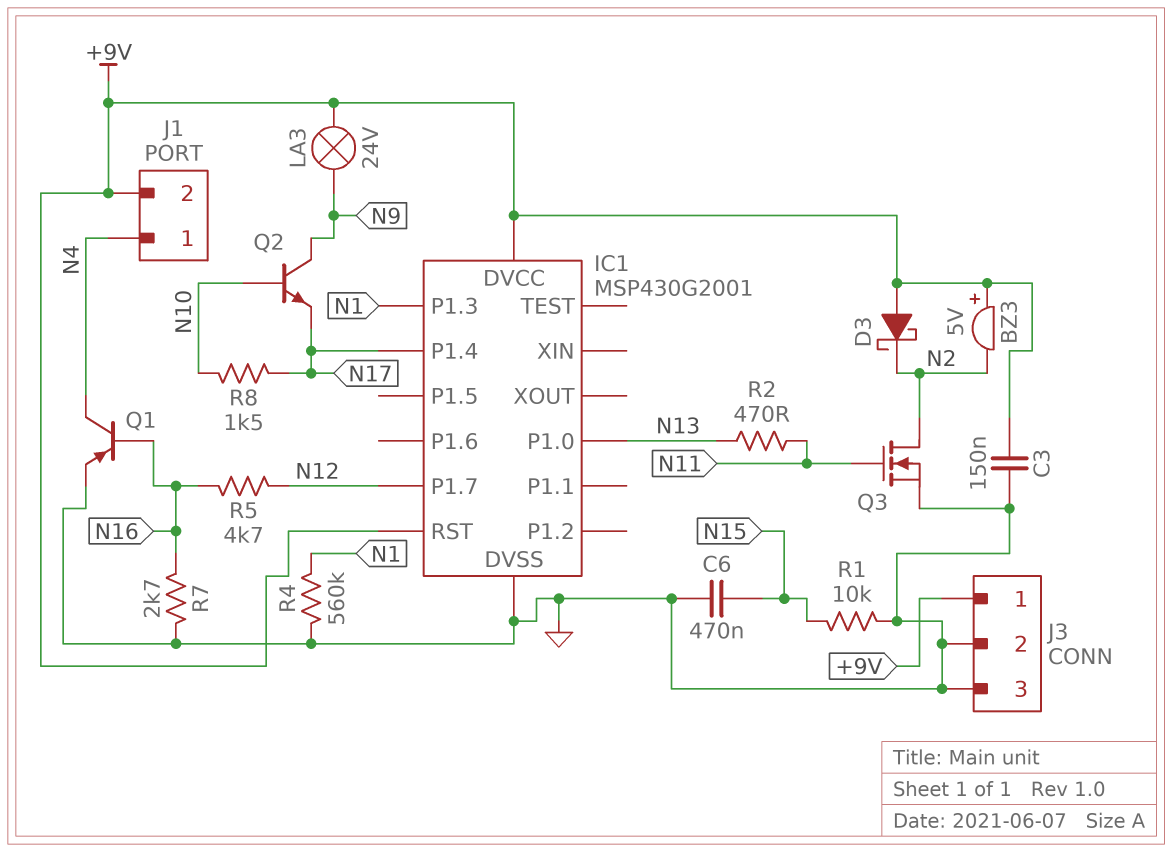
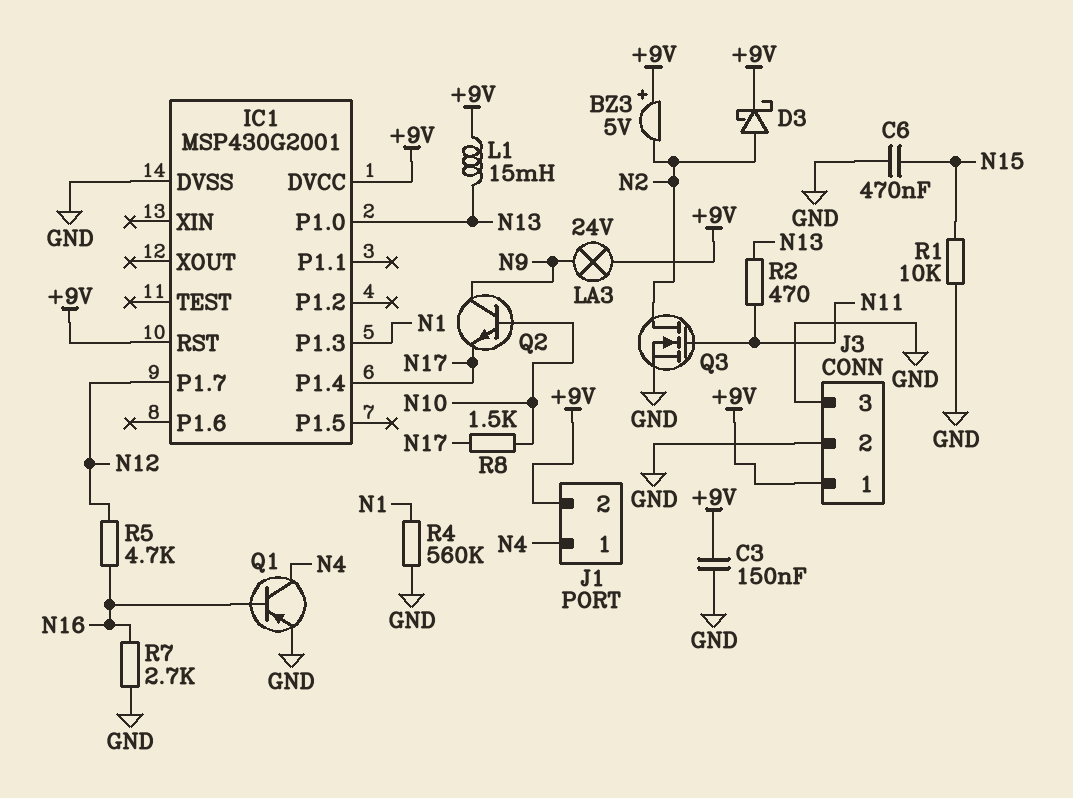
D3: schottky (A +9V, K N2) -> schottky (A N2, K +9V)
L1: none -> 15mH (+9V, N13)

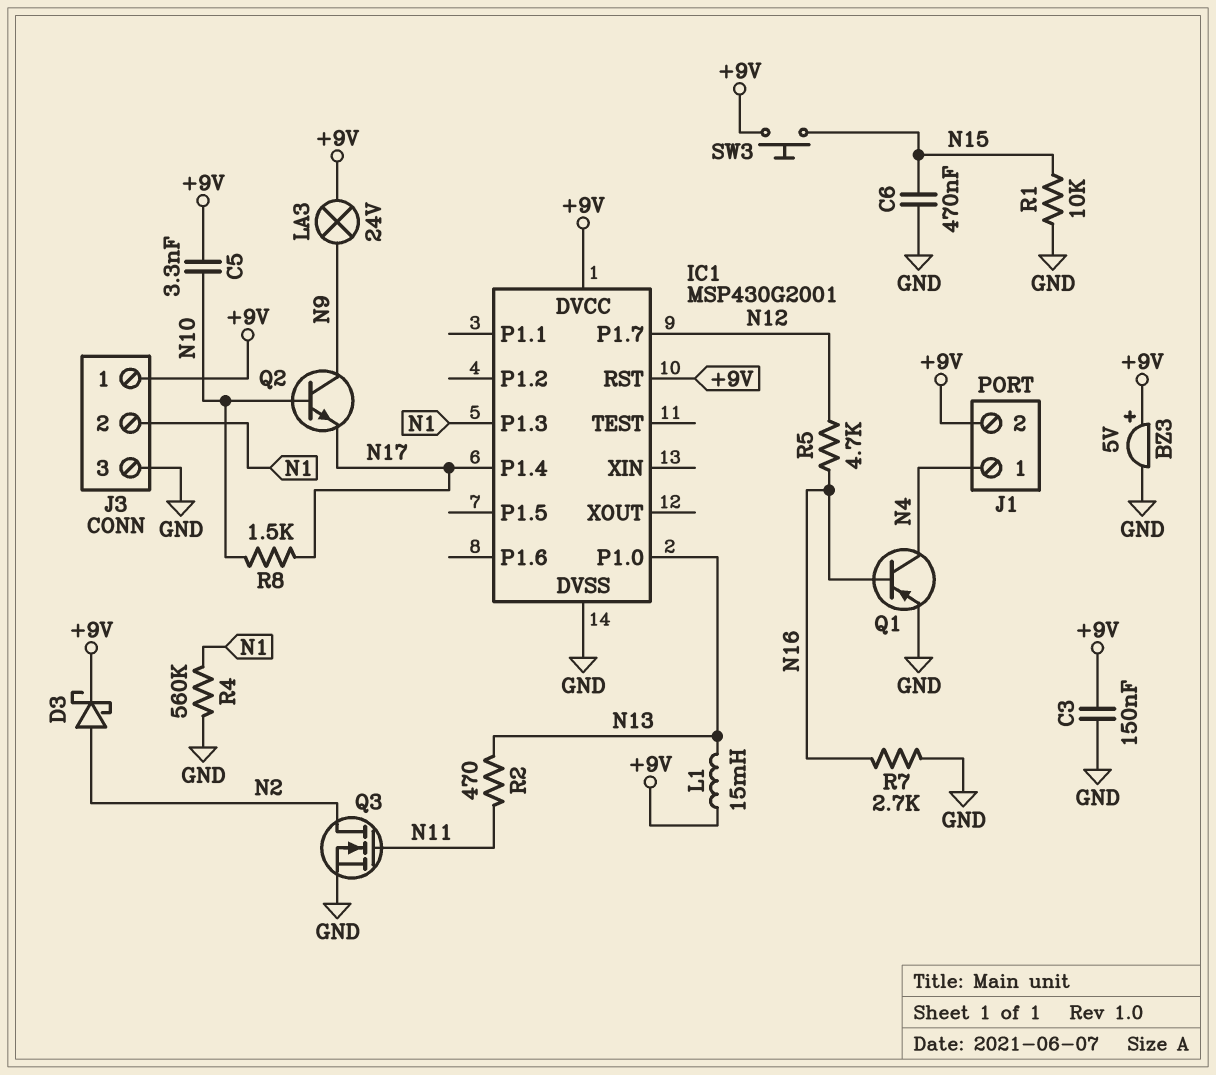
BZ3: buzzer 5V (plus +9V, minus N2) -> buzzer 5V (plus +9V, minus GND)
C5: none -> 3.3nF (+9V, N10)
J3 pin 2: GND -> N1
SW3: none -> button (+9V, N15)

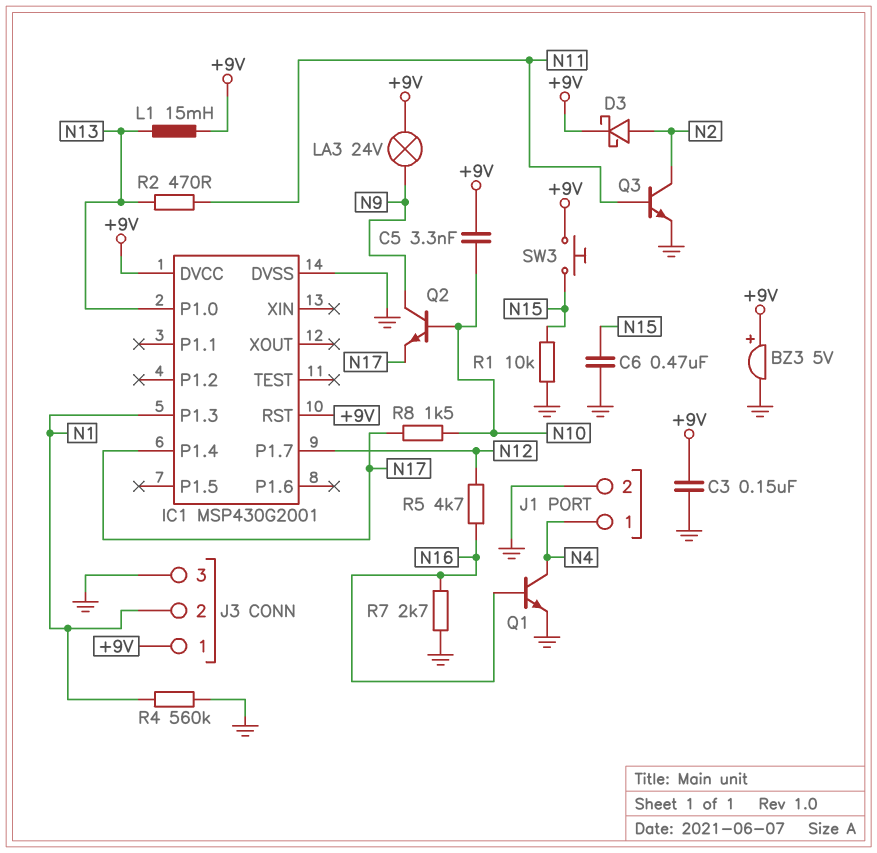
J1 pin 2: +9V -> GND
Q1: PNP (B N16, C N4, E GND) -> NPN (B N16, C N4, E GND)
Q3: NMOS (G N11, D N2, S GND) -> NPN (B N11, C N2, E GND)

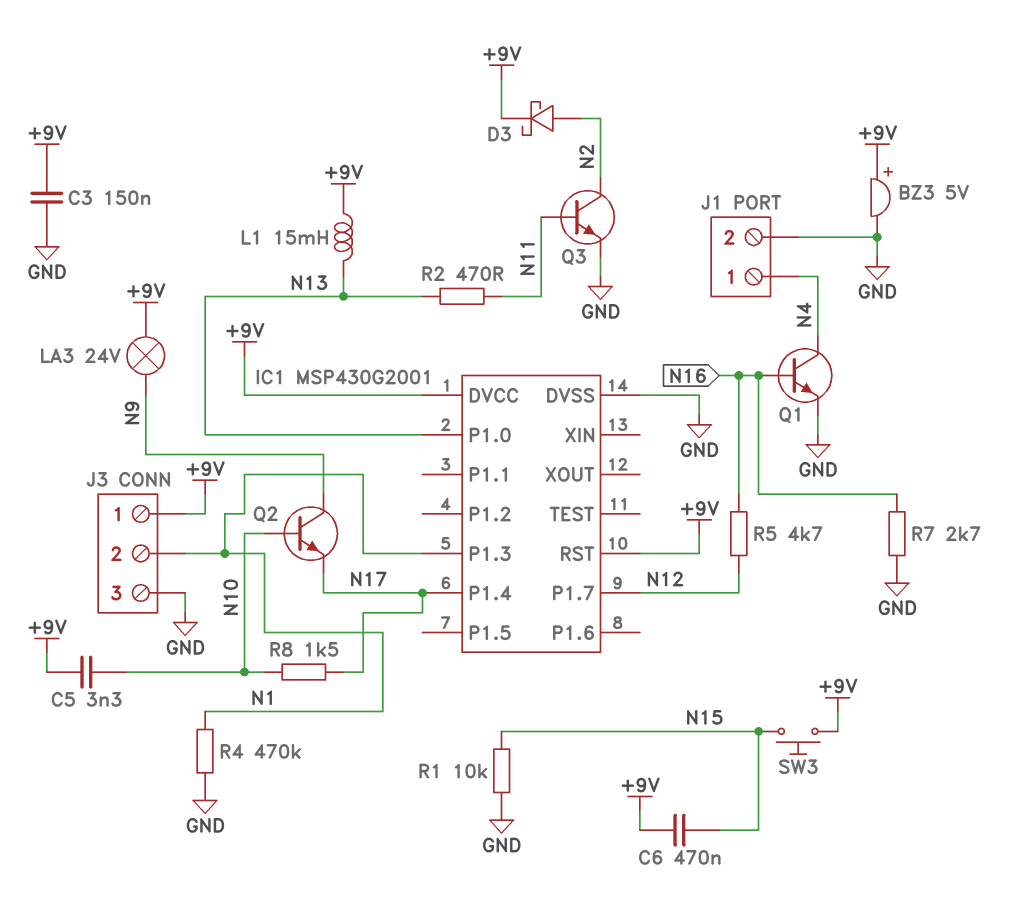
C6: 470nF (GND, N15) -> 470nF (+9V, N15)
R4: 560k (GND, N1) -> 470k (GND, N1)

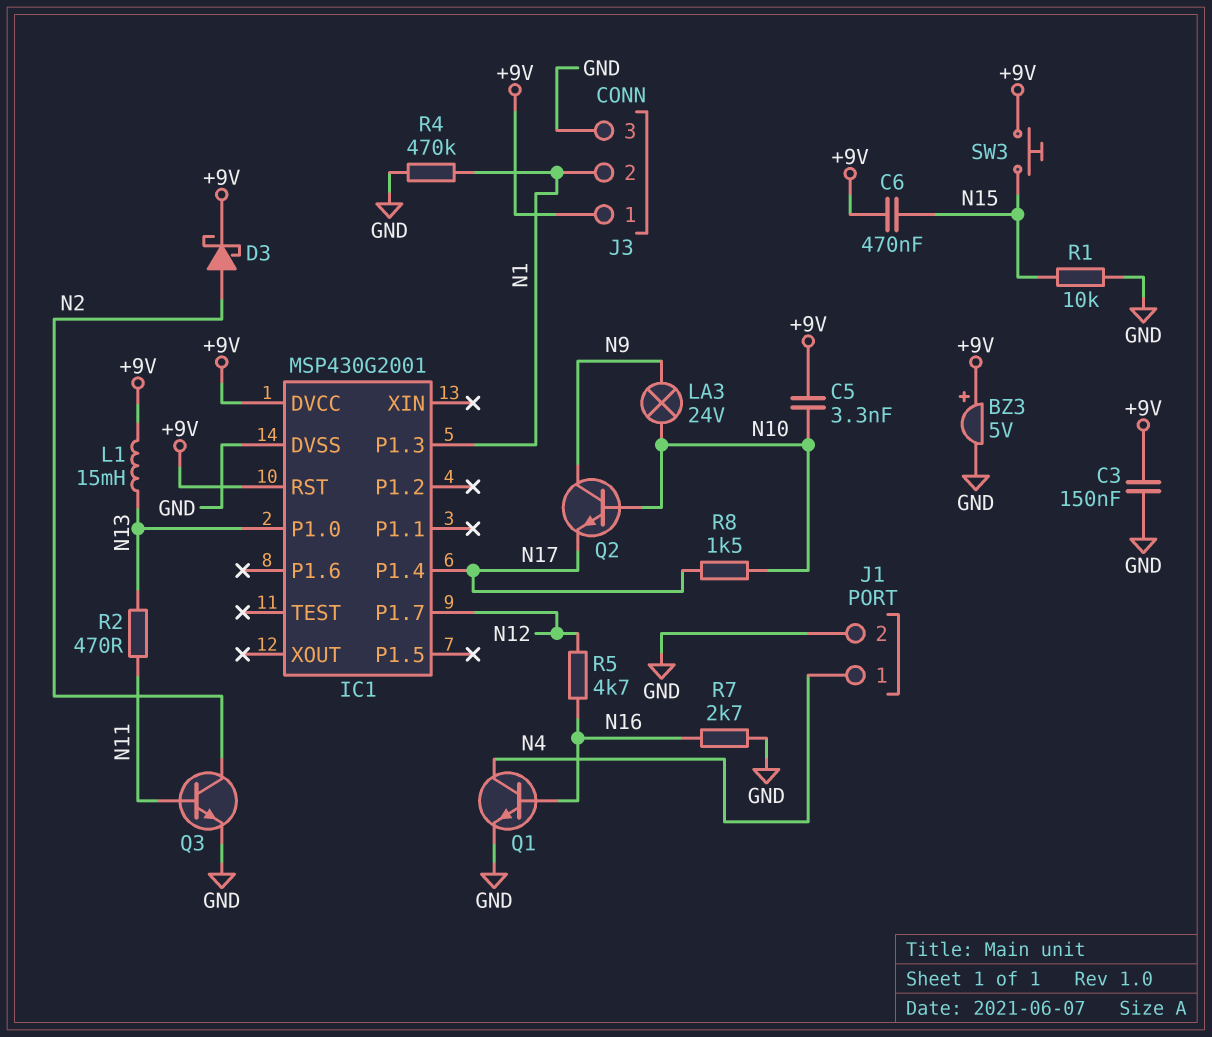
LA3: lamp 24V (+9V, N9) -> lamp 24V (N9, N10)

